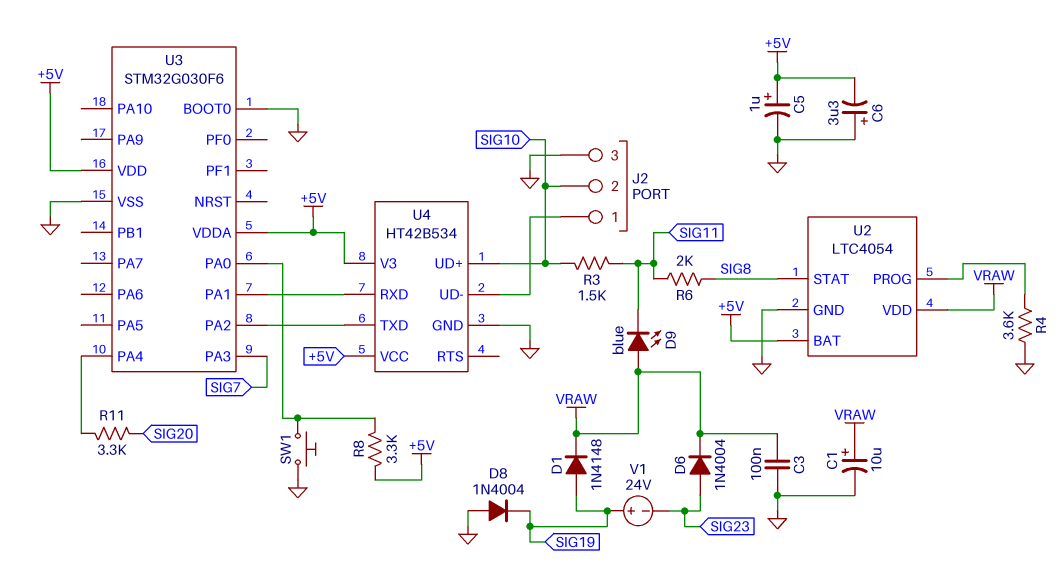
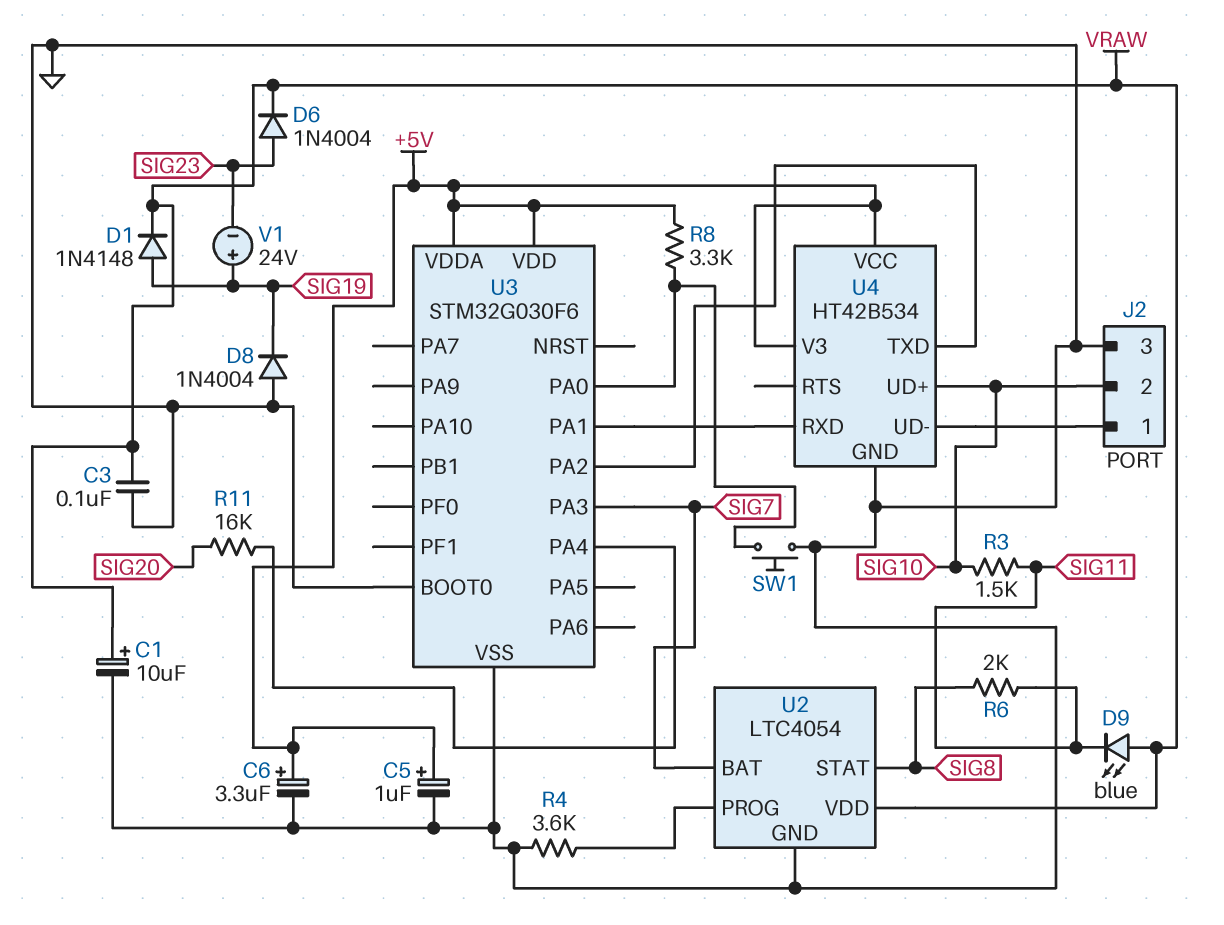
C6: 3.3uF (plus GND, minus +5V) -> 3.3uF (plus +5V, minus GND)
R11: 3.3k (SIG20, U3/PA4) -> 16k (SIG20, U3/PA4)
U2 pin BAT: +5V -> SIG7

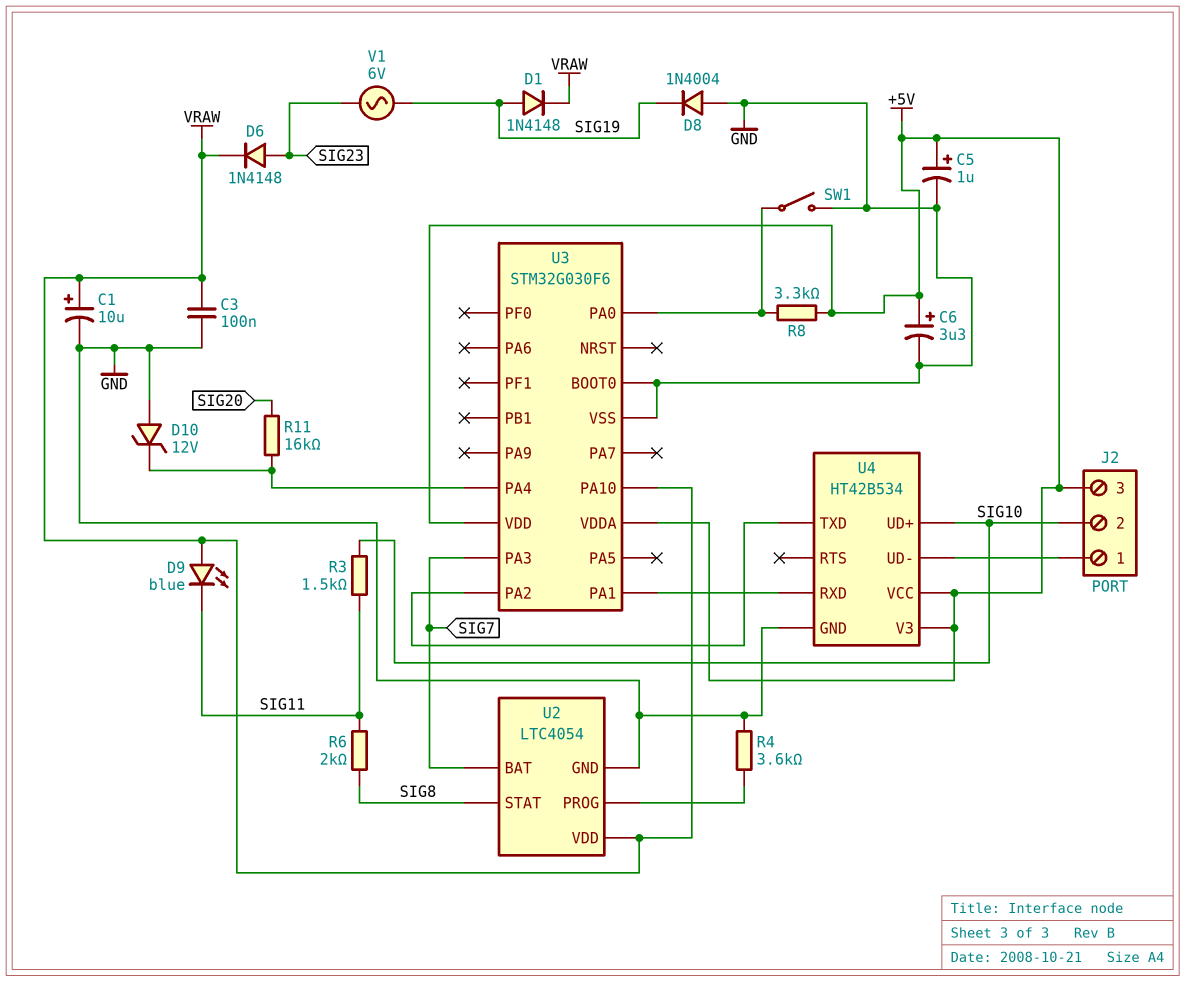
D6: diode 1N4004 (A SIG23, K VRAW) -> diode 1N4148 (A SIG23, K VRAW)
D10: none -> zener 12V (A GND, K U3/PA4)
J2 pin 3: GND -> +5V
SW1: button (GND, U3/PA0) -> switch (GND, U3/PA0)
U3 pin PA10: none -> VRAW
V1: 24V (plus SIG19, minus SIG23) -> AC 6V (SIG19, SIG23)

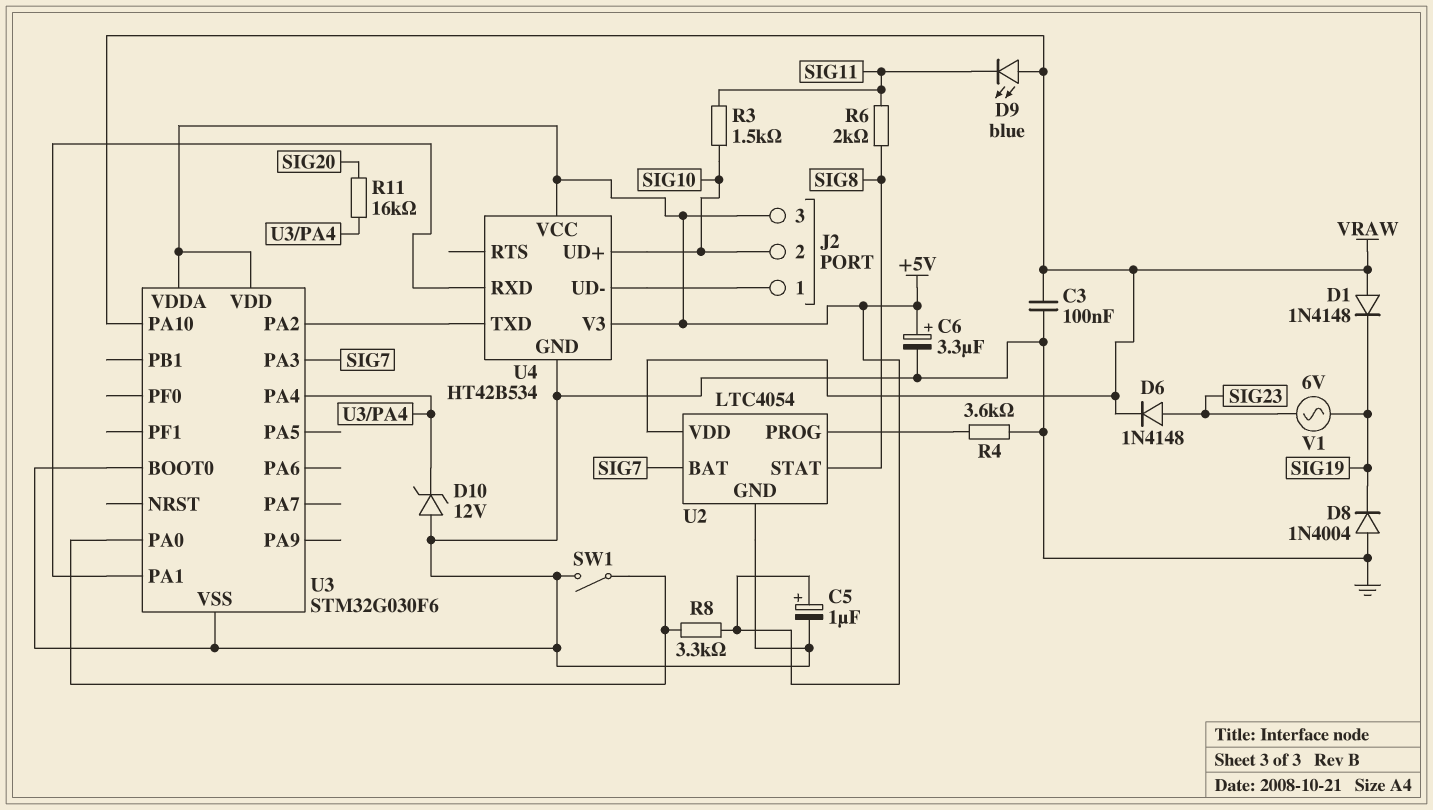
C1: 10uF (plus VRAW, minus GND) -> none
D1: diode 1N4148 (A SIG19, K VRAW) -> diode 1N4148 (A VRAW, K SIG19)

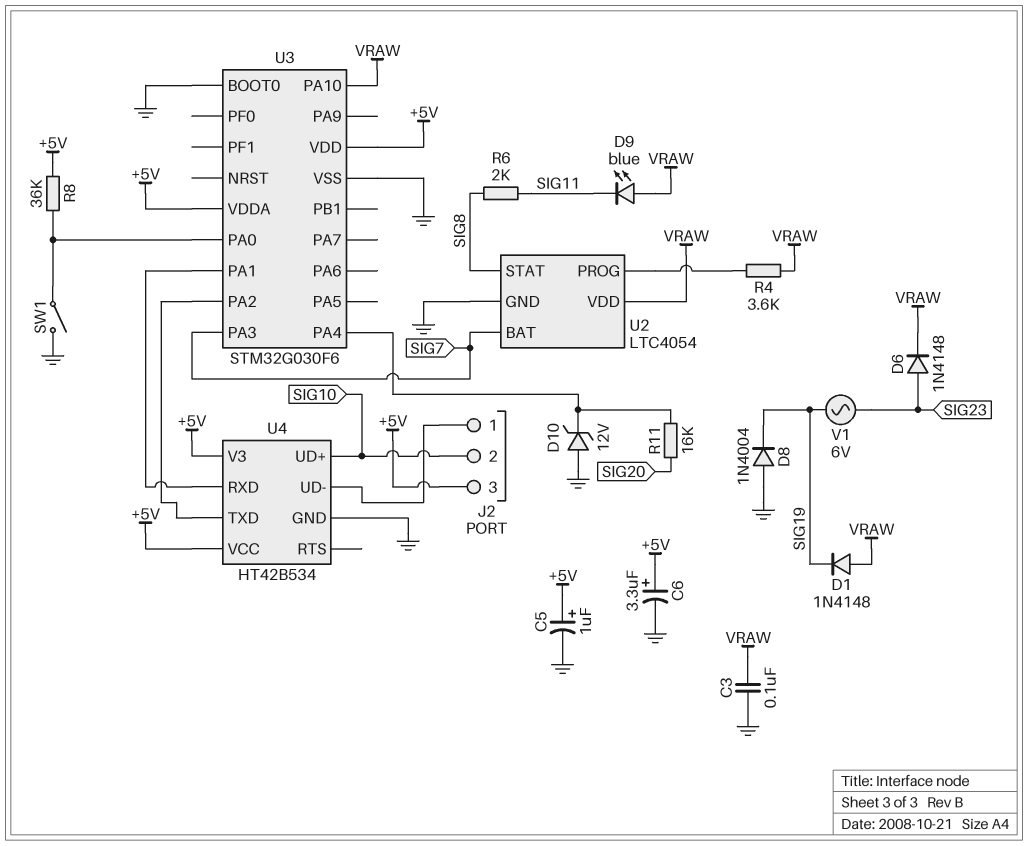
R3: 1.5k (SIG10, SIG11) -> none
R4: 3.6k (GND, U2/PROG) -> 3.6k (U2/PROG, VRAW)
R8: 3.3k (+5V, U3/PA0) -> 36k (+5V, U3/PA0)

